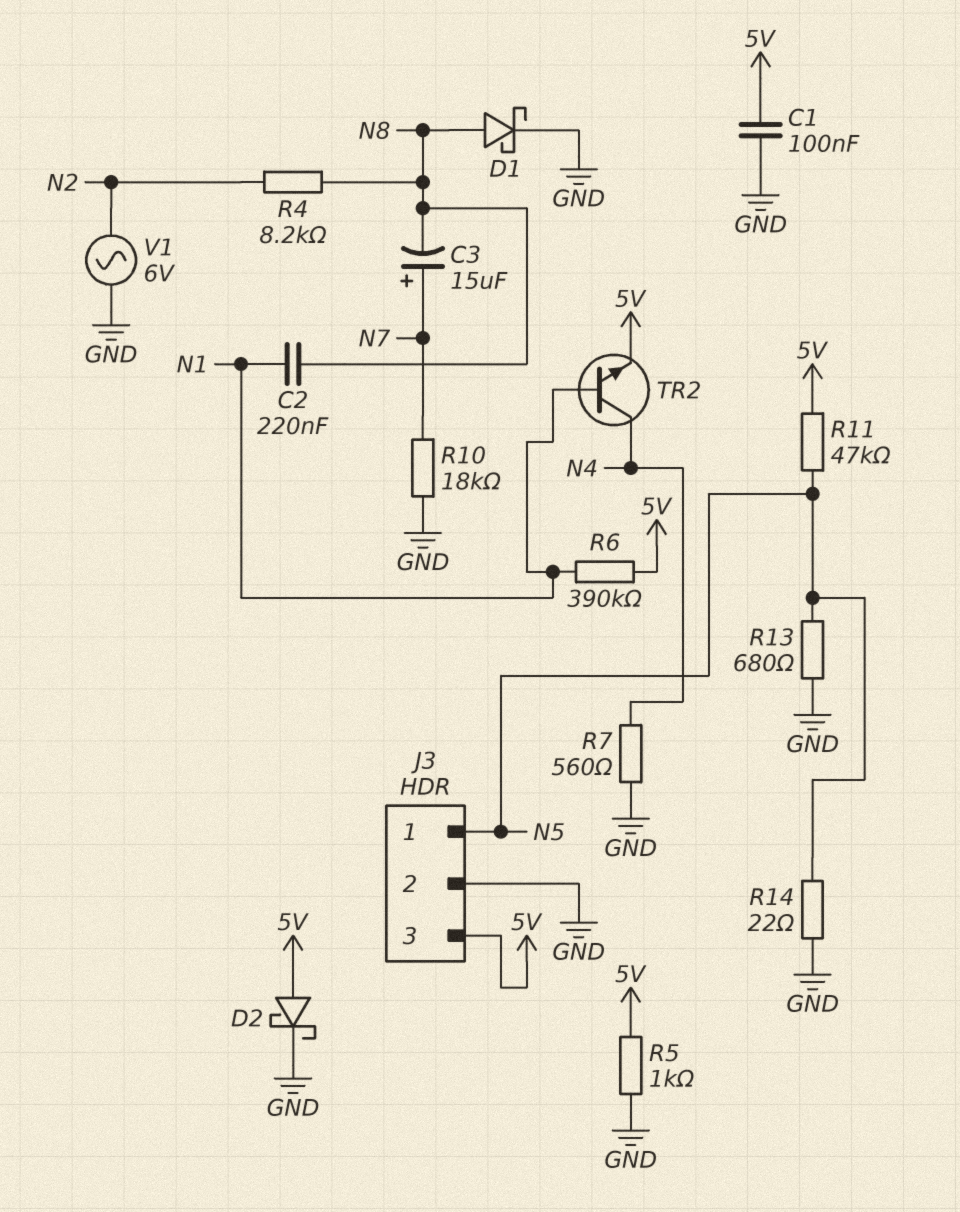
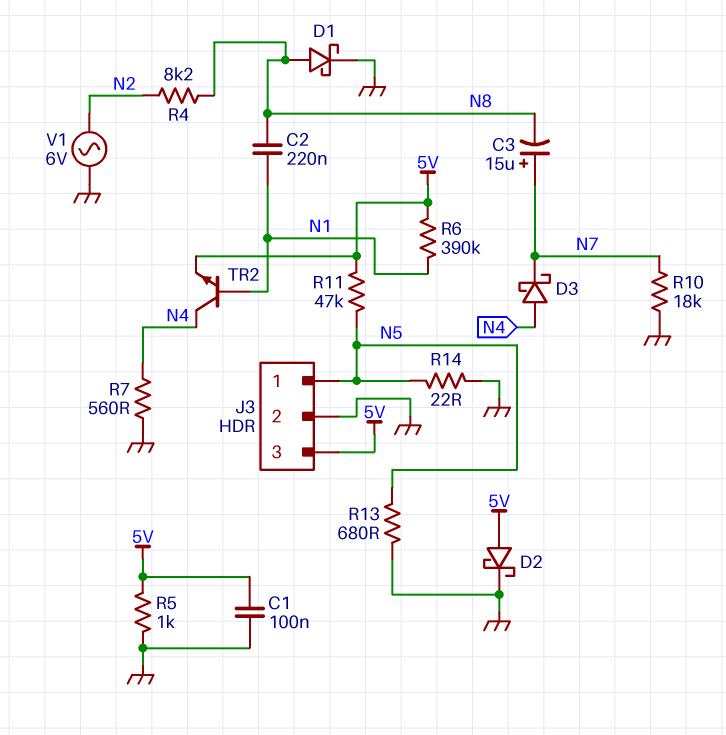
D3: none -> schottky (A N4, K N7)

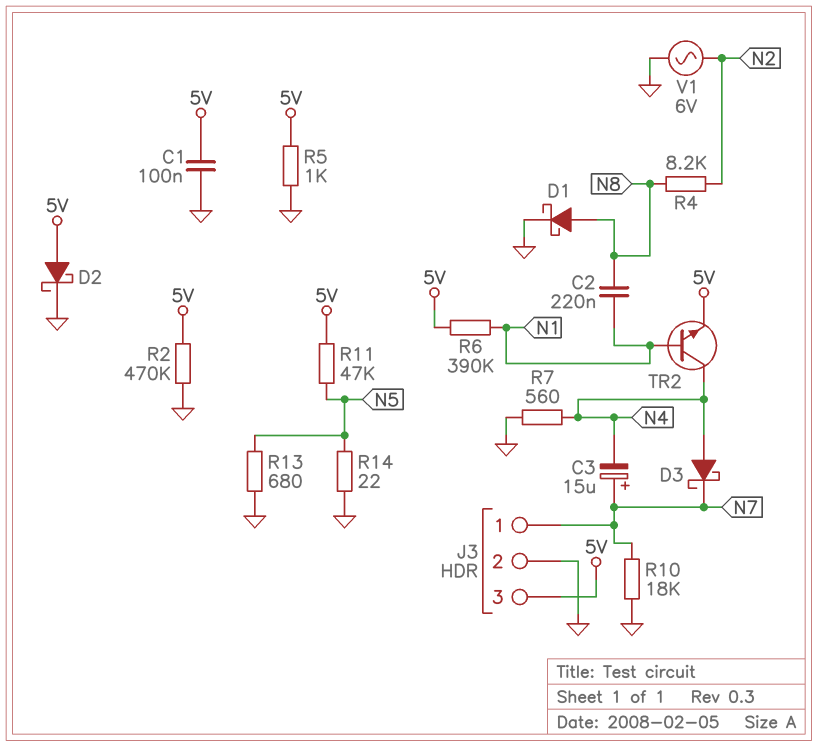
C3: 15uF (plus N7, minus N8) -> 15uF (plus N7, minus N4)
J3 pin 1: N5 -> N7
R2: none -> 470k (5V, GND)

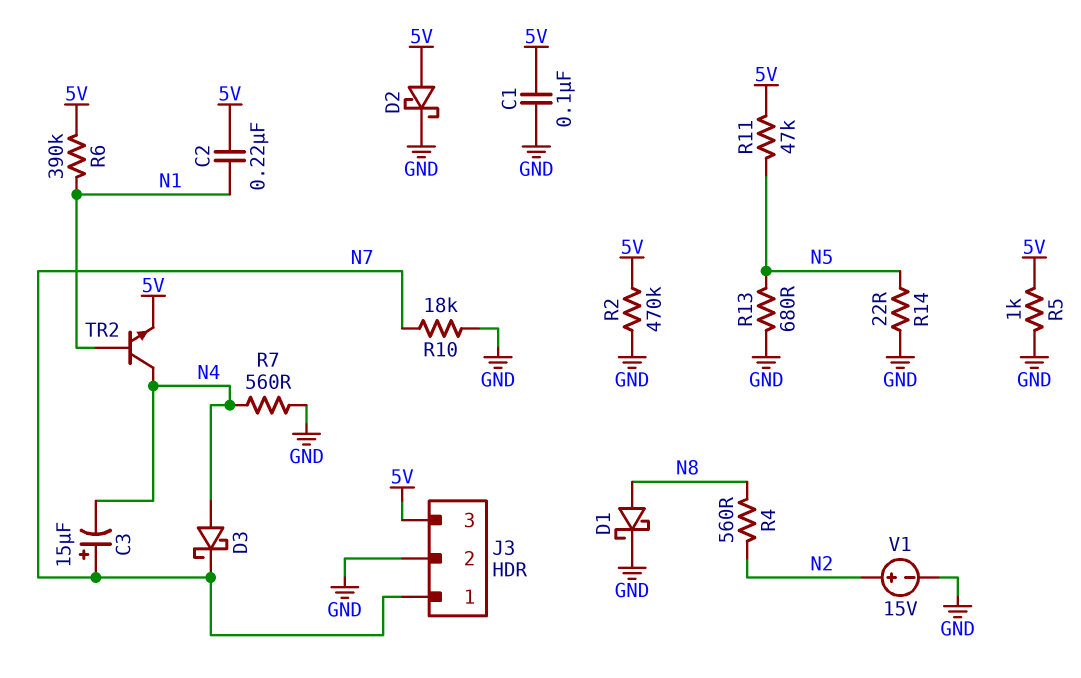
C2: 220nF (N1, N8) -> 220nF (5V, N1)
R4: 8.2k (N2, N8) -> 560 (N2, N8)
V1: AC 6V (GND, N2) -> 15V (plus N2, minus GND)

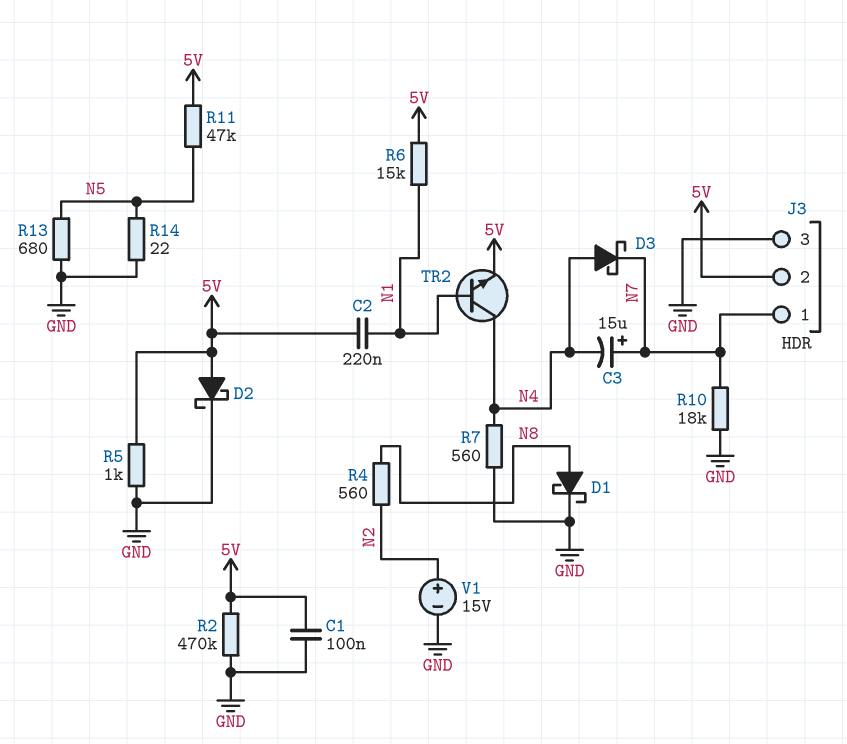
J3 pin 2: GND -> 5V
J3 pin 3: 5V -> GND
R6: 390k (5V, N1) -> 15k (5V, N1)

